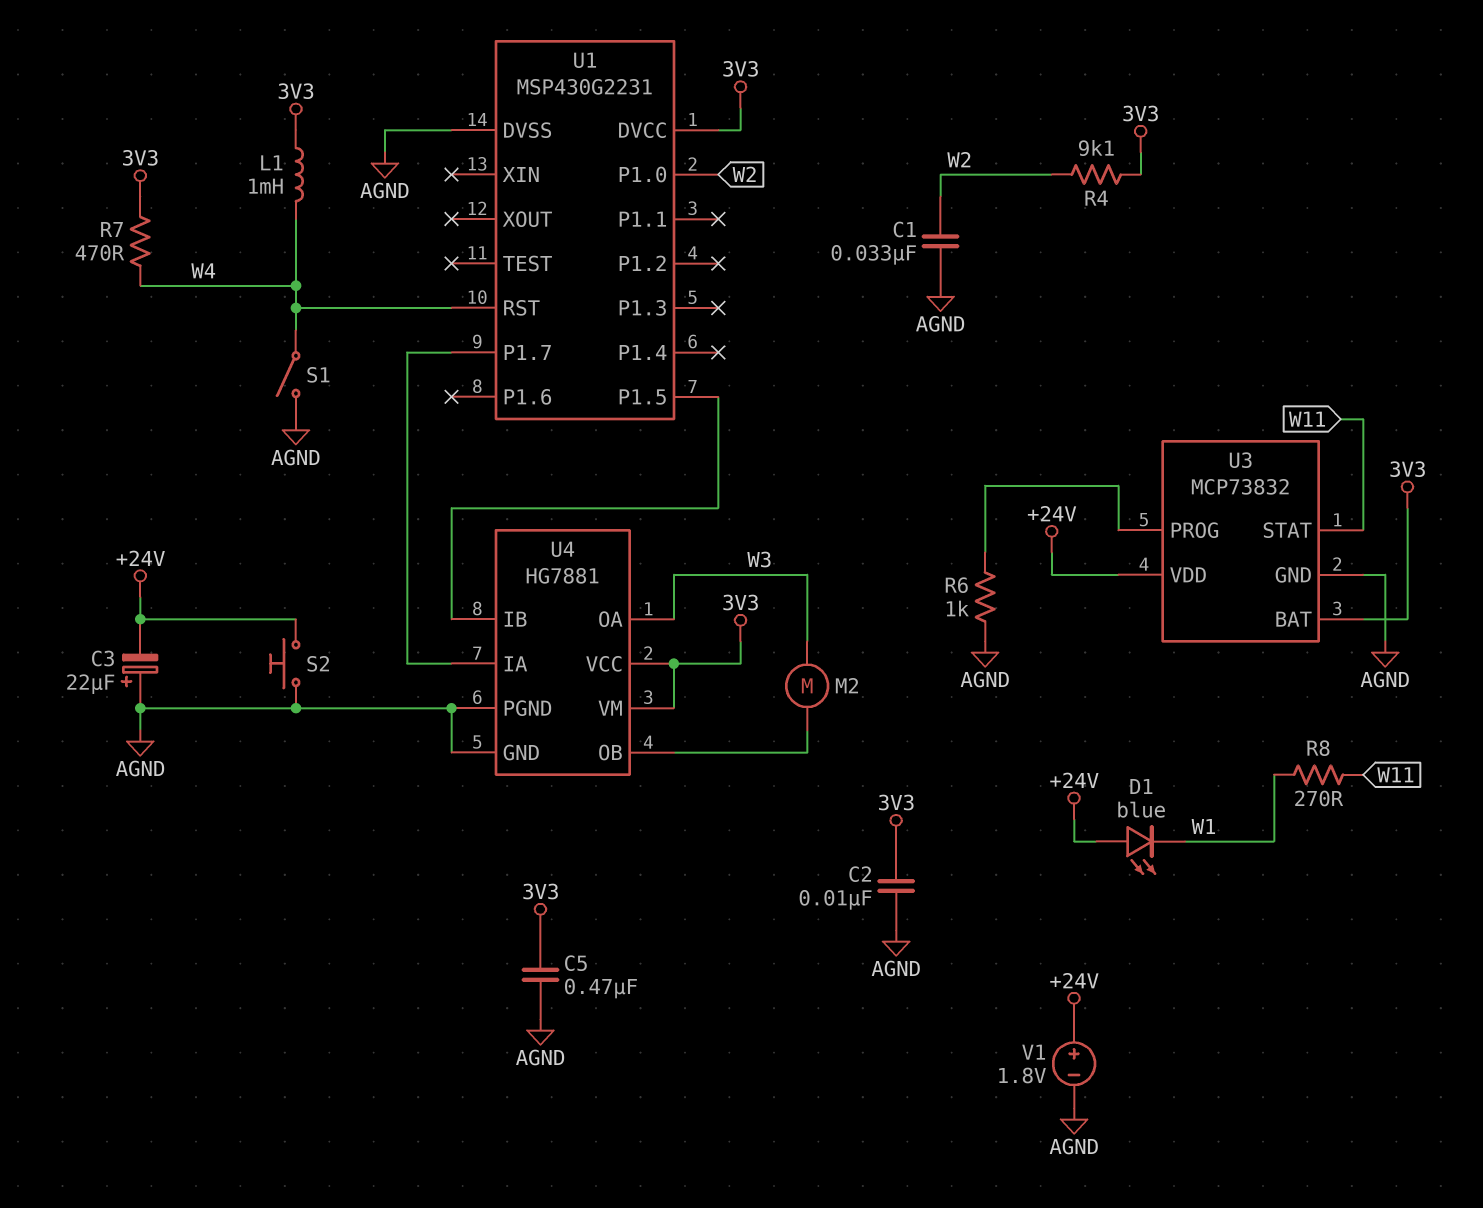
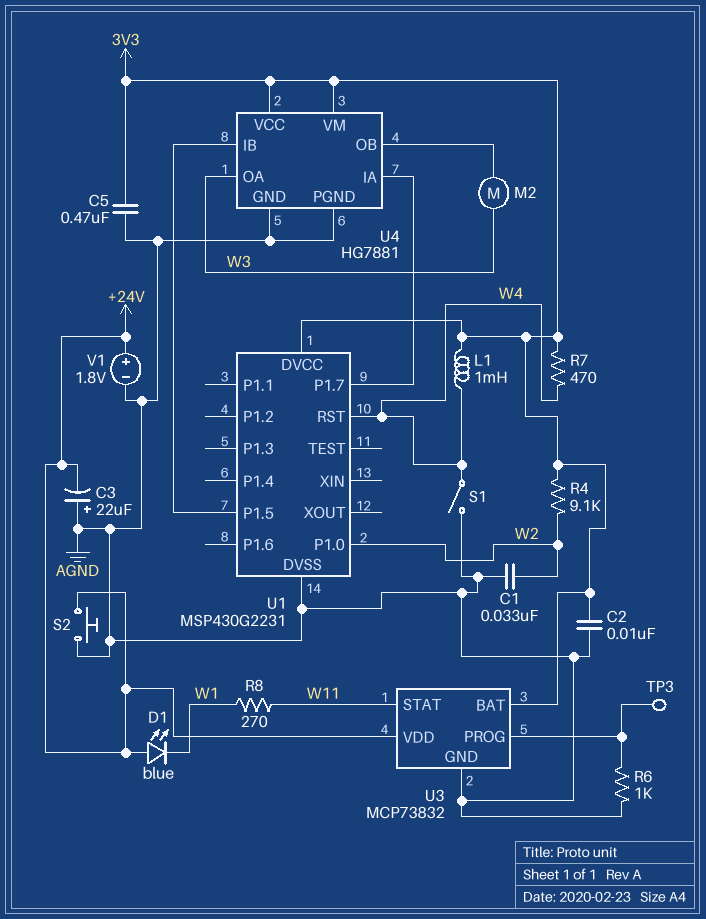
TP3: none -> test point (U3/PROG)

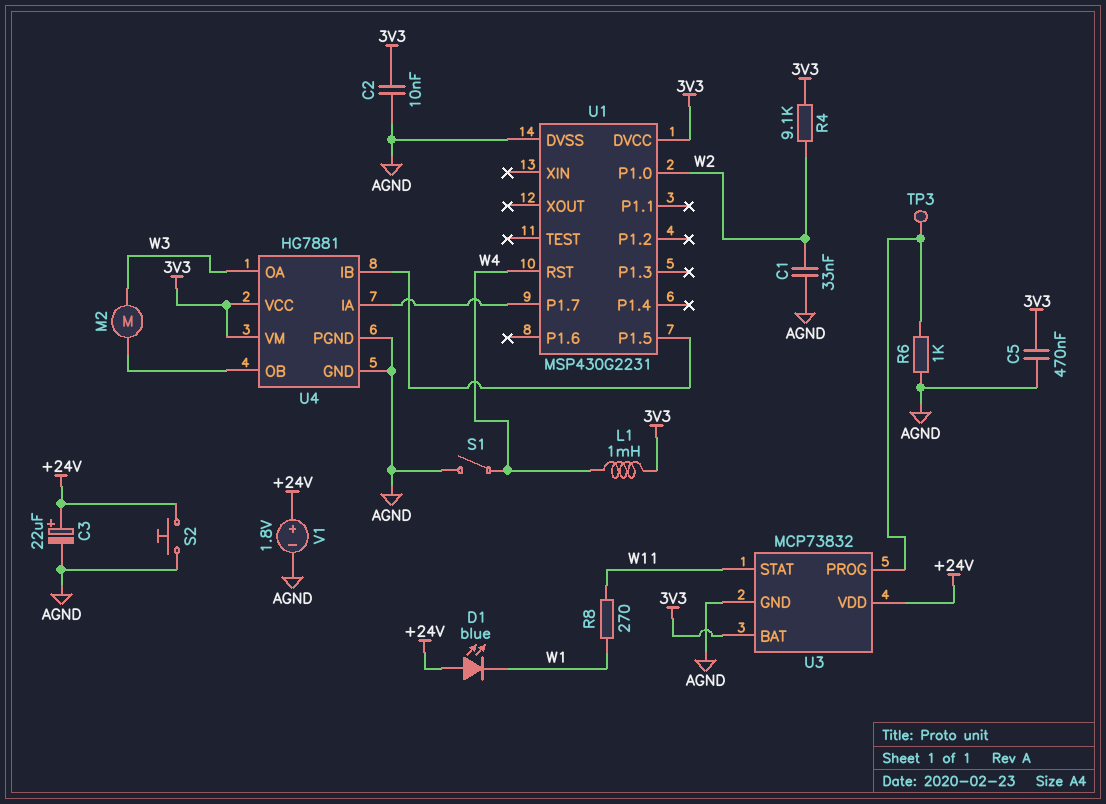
C3: 22uF (plus AGND, minus +24V) -> 22uF (plus +24V, minus AGND)
R7: 470 (3V3, W4) -> none

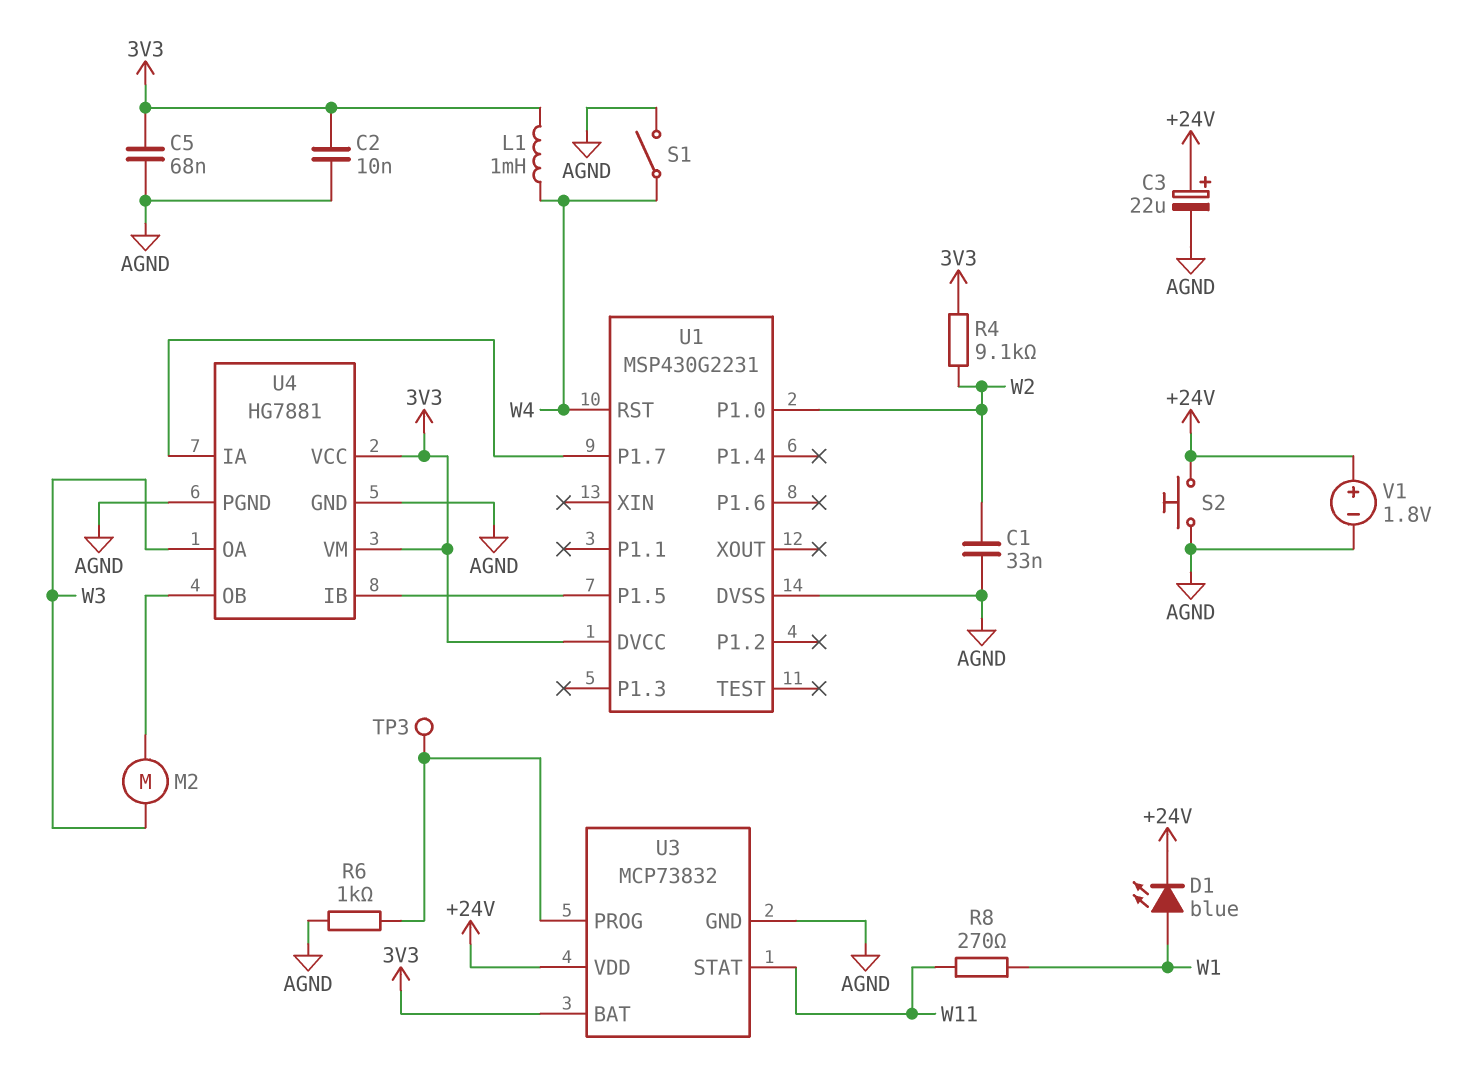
C5: 470nF (3V3, AGND) -> 68nF (3V3, AGND)
D1: LED blue (A +24V, K W1) -> LED blue (A W1, K +24V)

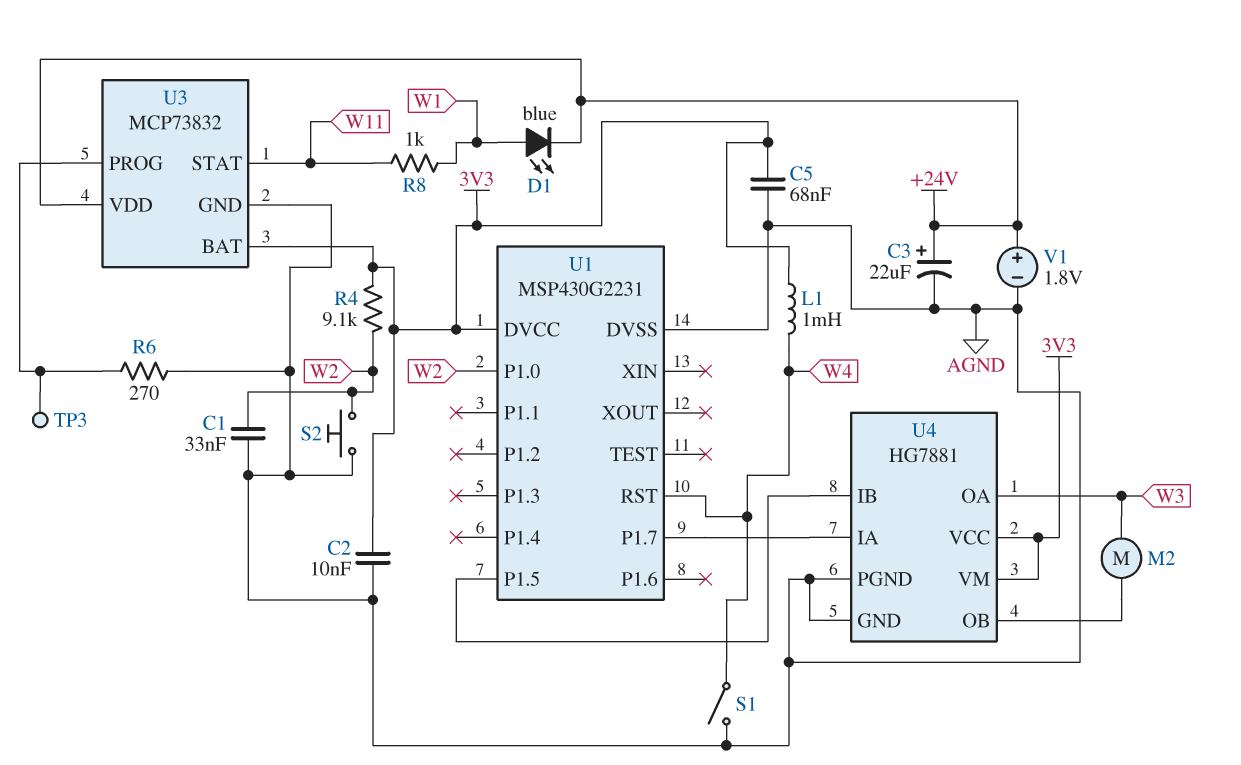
R6: 1k (AGND, U3/PROG) -> 270 (AGND, U3/PROG)
R8: 270 (W1, W11) -> 1k (W1, W11)
S2: button (+24V, AGND) -> button (AGND, W2)

